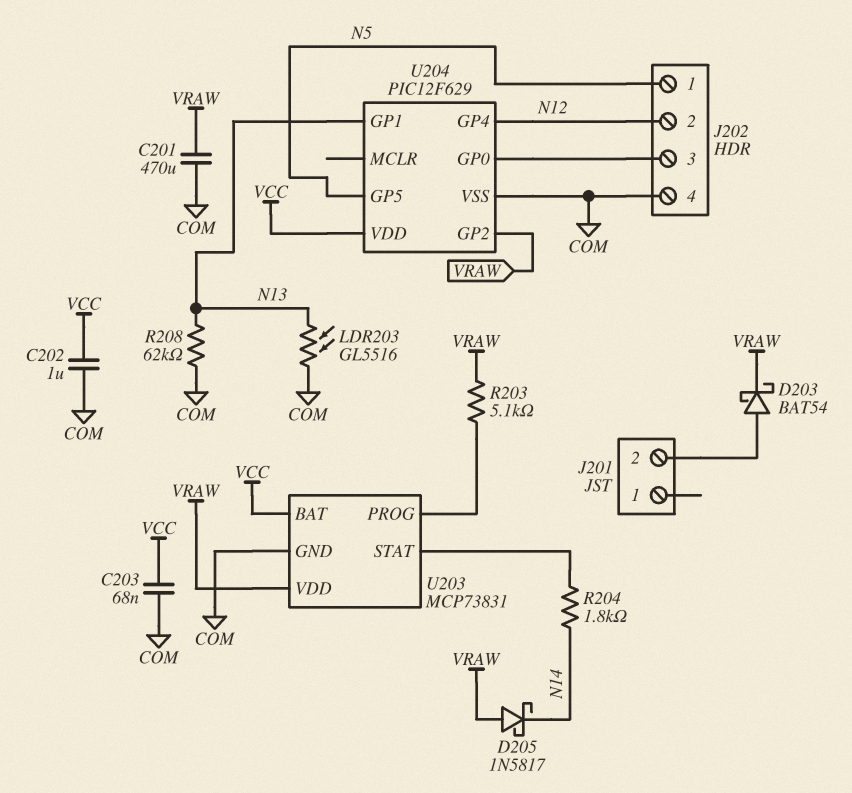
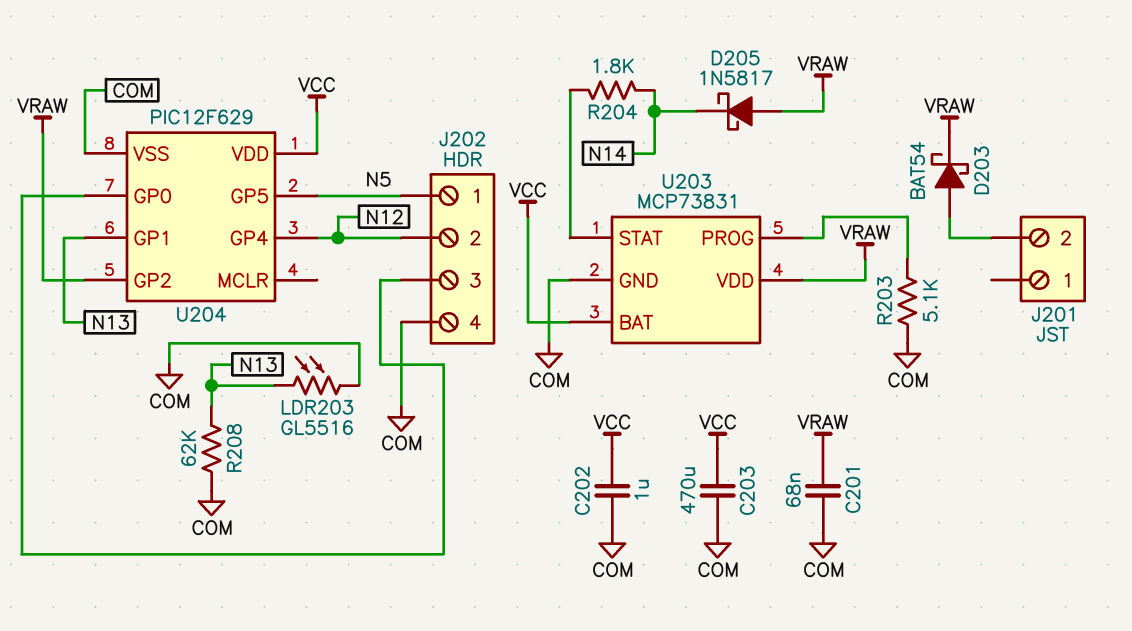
C201: 470uF (COM, VRAW) -> 68nF (COM, VRAW)
C203: 68nF (COM, VCC) -> 470uF (COM, VCC)
R203: 5.1k (U203/PROG, VRAW) -> 5.1k (COM, U203/PROG)

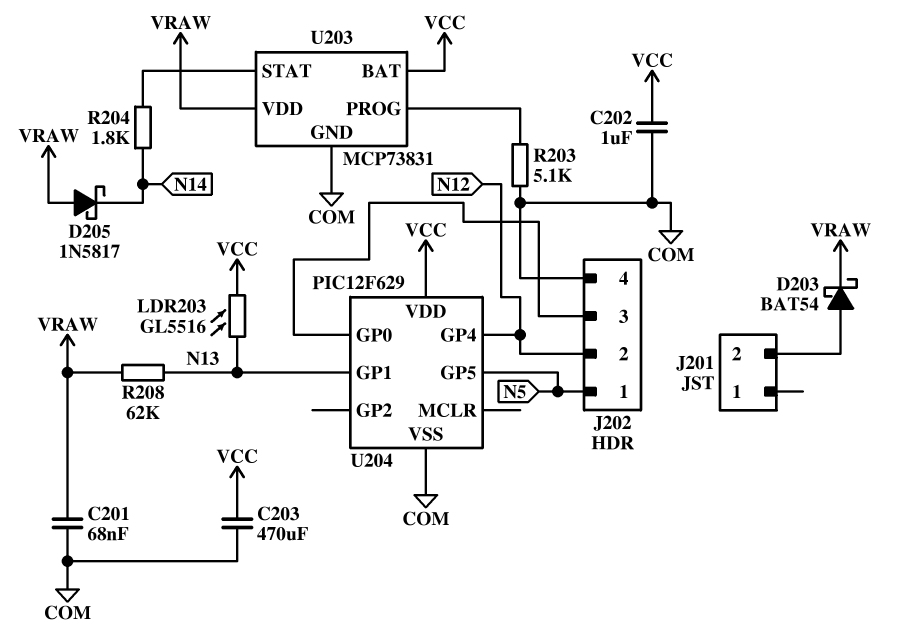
LDR203: GL5516 (COM, N13) -> GL5516 (N13, VCC)
R208: 62k (COM, N13) -> 62k (N13, VRAW)
U204 pin GP2: VRAW -> none

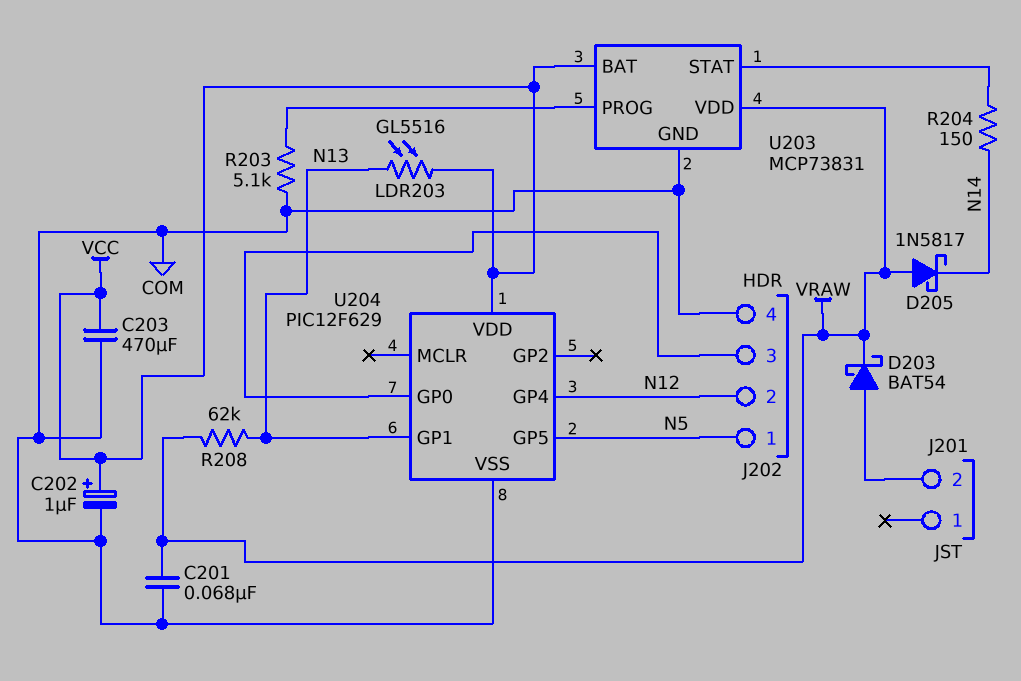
C202: 1uF (COM, VCC) -> 1uF (plus VCC, minus COM)
R204: 1.8k (N14, U203/STAT) -> 150 (N14, U203/STAT)

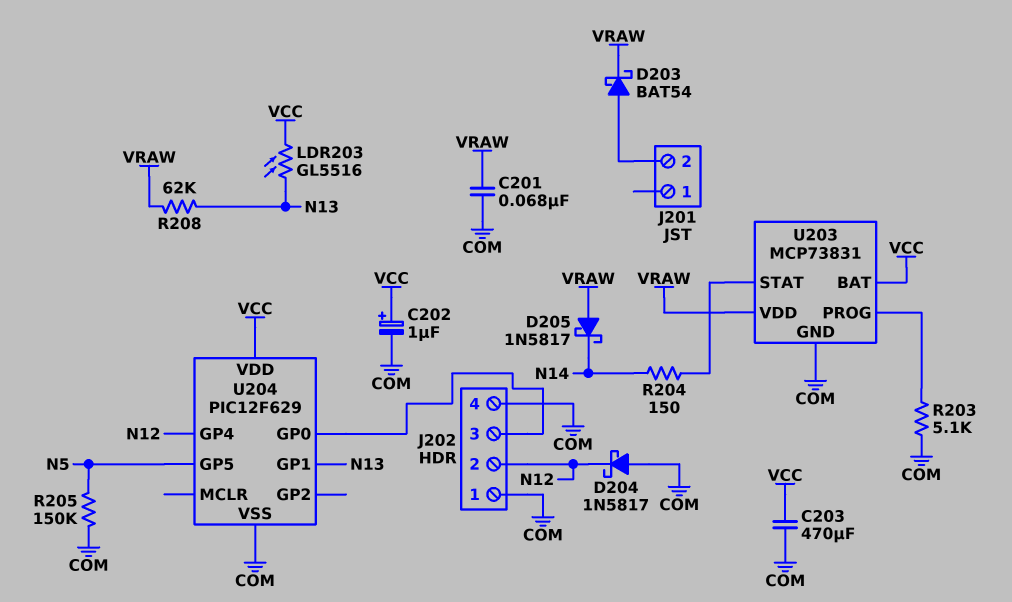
D204: none -> schottky 1N5817 (A COM, K N12)
J202 pin 1: N5 -> COM
R205: none -> 150k (COM, N5)

